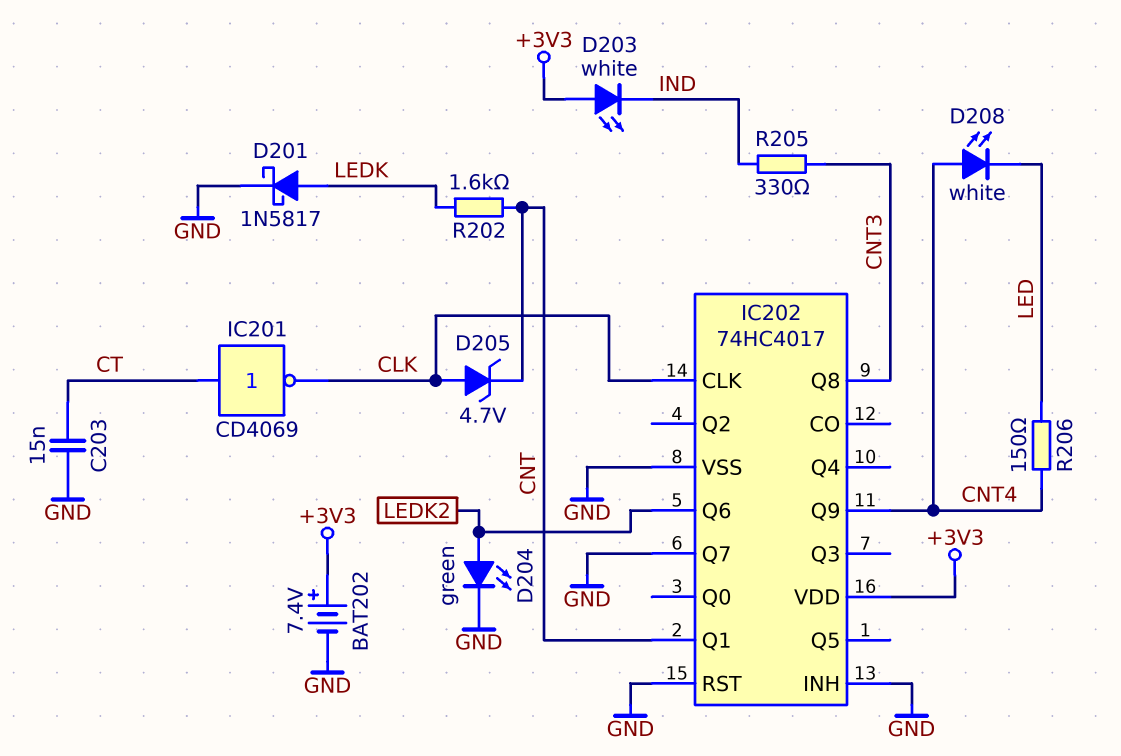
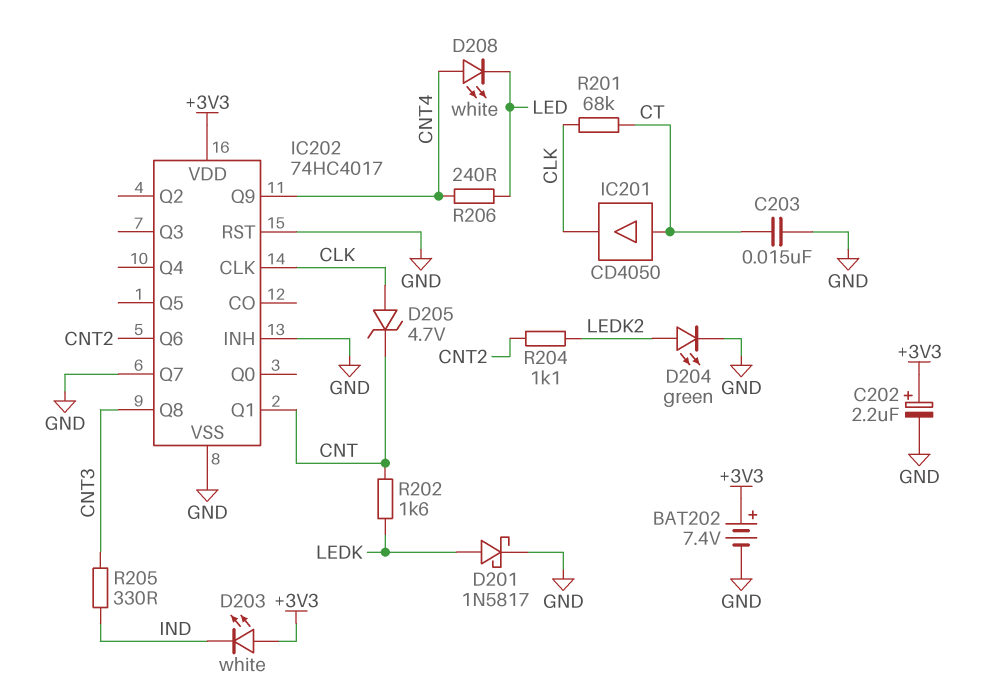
C202: none -> 2.2uF (plus +3V3, minus GND)
IC201: NOT CD4069 (in CT, out CLK) -> buffer CD4050 (in CT, out CLK)
IC202 pin Q6: LEDK2 -> CNT2
R201: none -> 68k (CLK, CT)
R204: none -> 1.1k (CNT2, LEDK2)
R206: 150 (CNT4, LED) -> 240 (CNT4, LED)

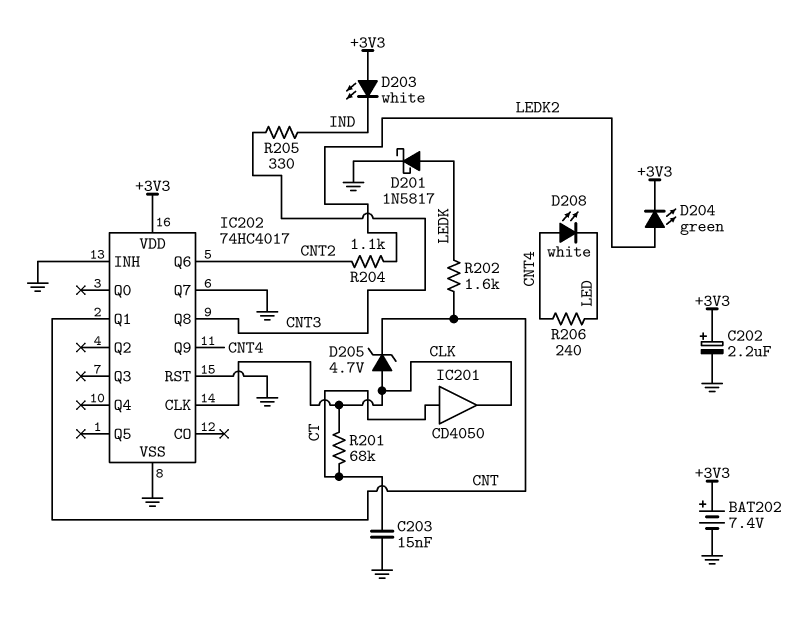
D204: LED green (A LEDK2, K GND) -> LED green (A LEDK2, K +3V3)

